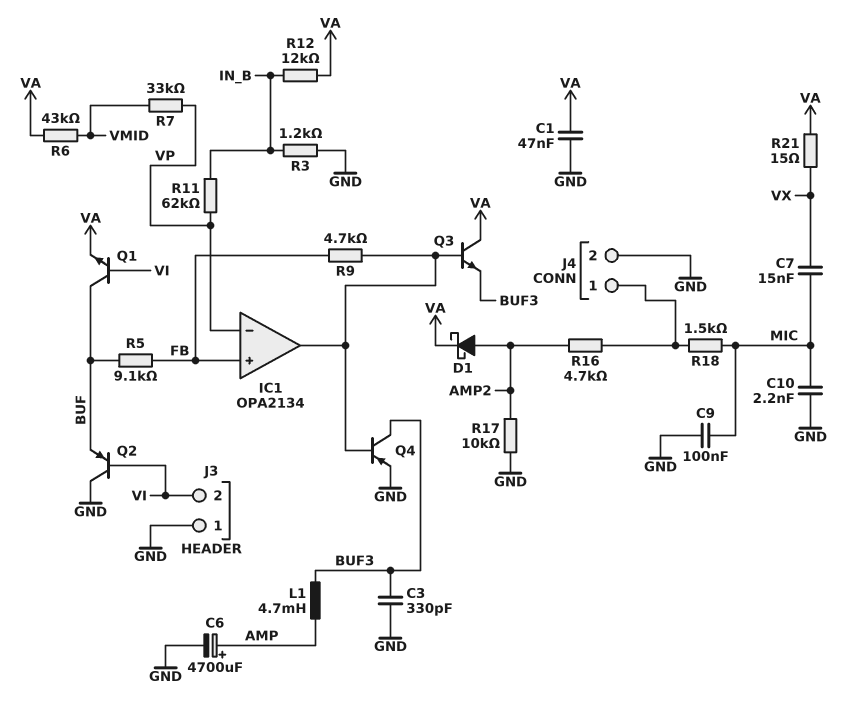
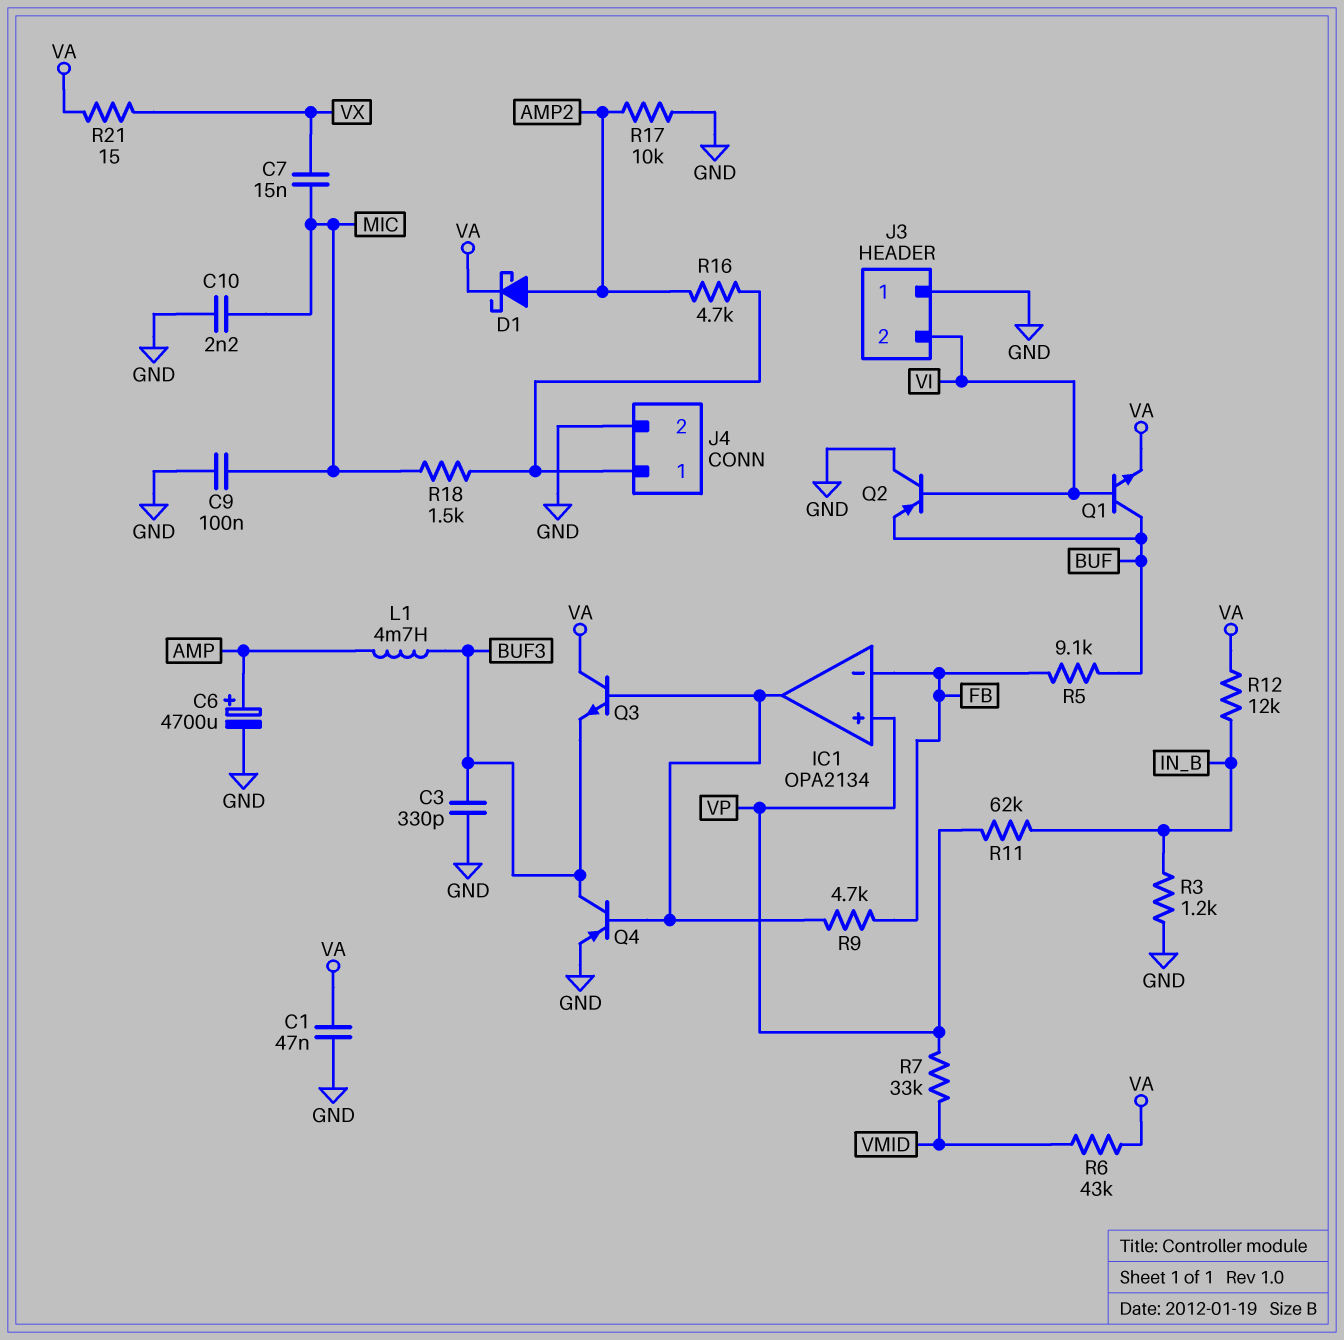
IC1 pin in+: FB -> VP
IC1 pin in-: VP -> FB

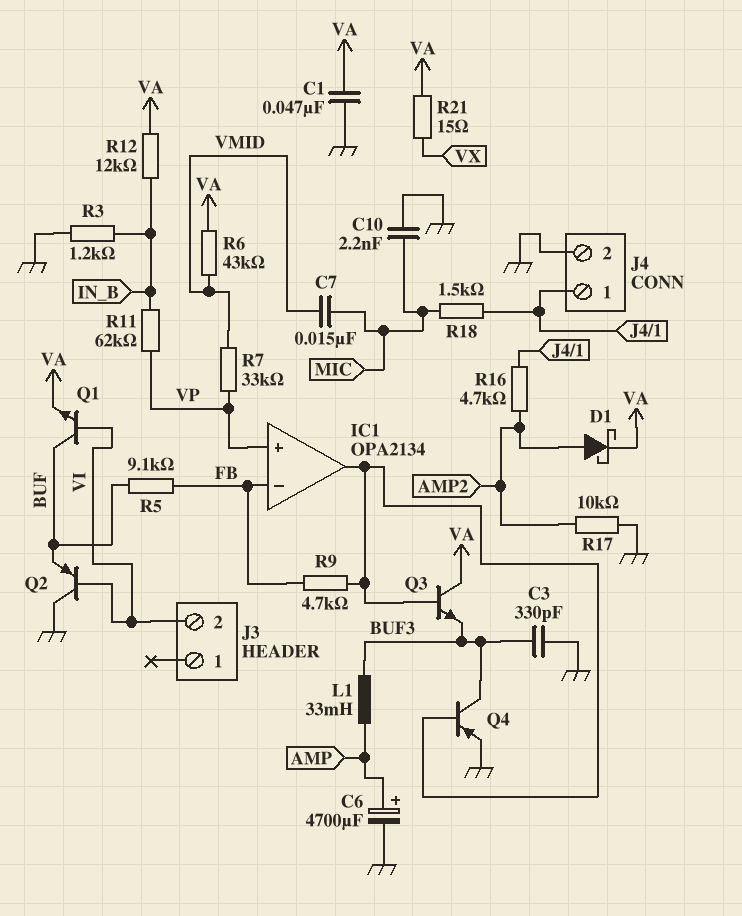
C7: 15nF (MIC, VX) -> 15nF (MIC, VMID)
C9: 100nF (GND, MIC) -> none
J3 pin 1: GND -> none
L1: 4.7mH (AMP, BUF3) -> 33mH (AMP, BUF3)

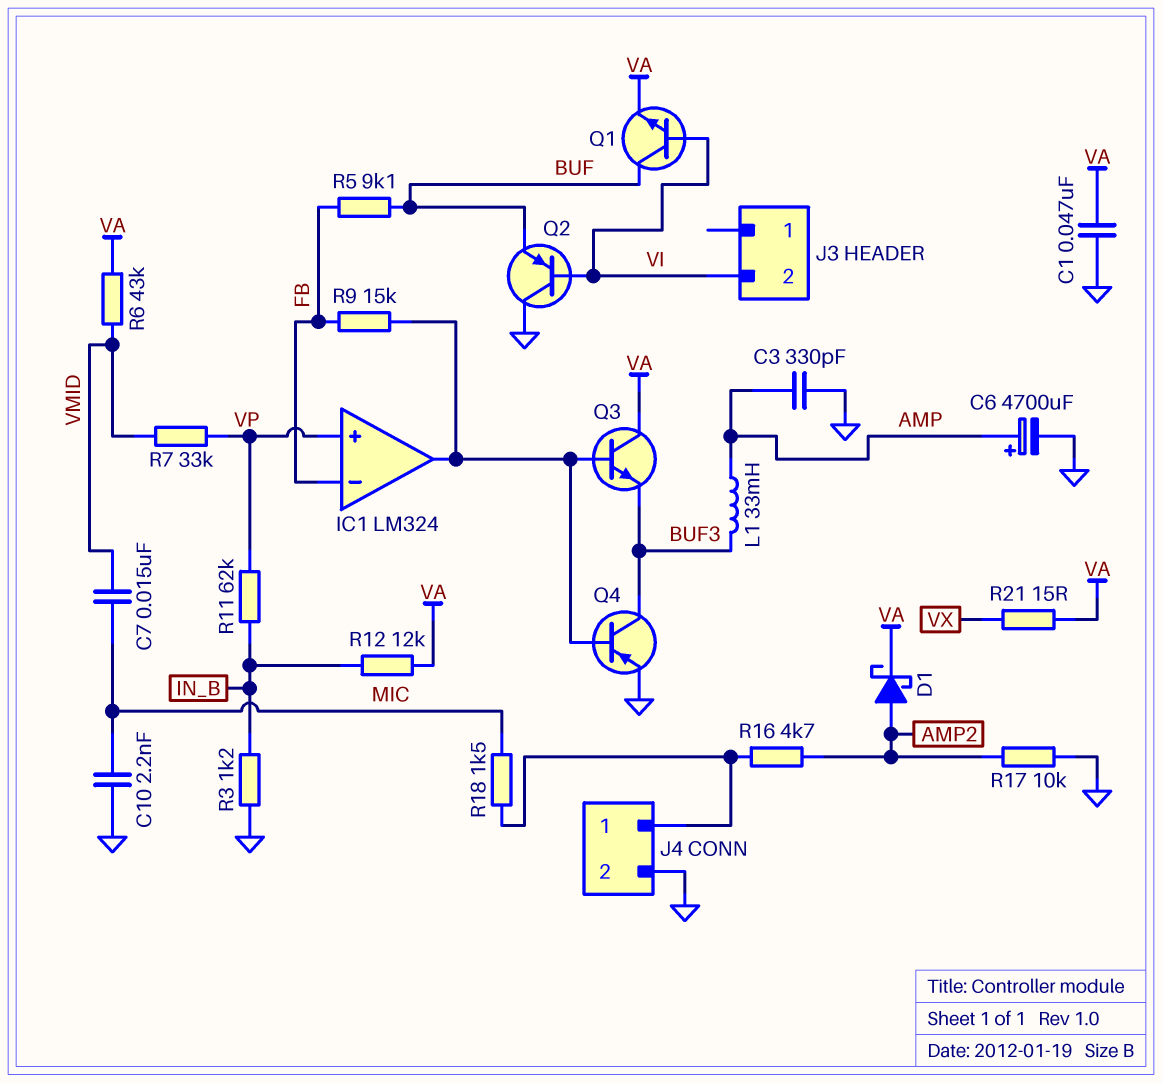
C3: 330pF (BUF3, GND) -> 330pF (AMP, GND)
IC1: OPA2134 -> LM324
R9: 4.7k (FB, IC1/out) -> 15k (FB, IC1/out)

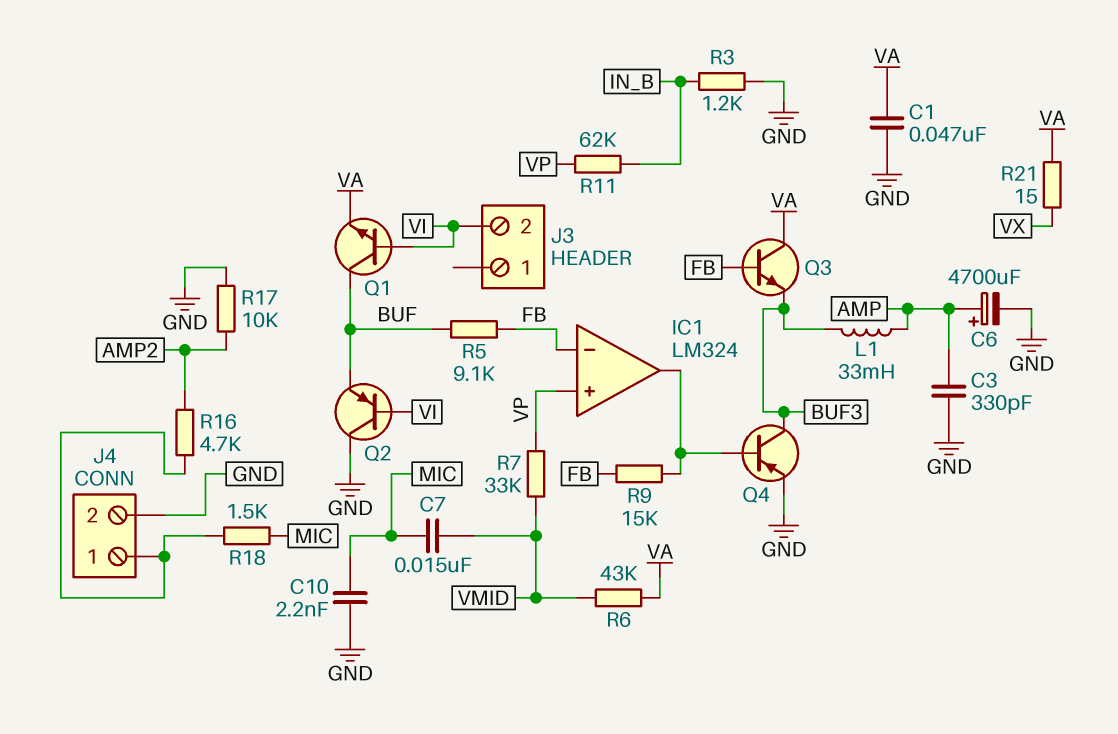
D1: schottky (A AMP2, K VA) -> none
Q3: NPN (B IC1/out, C VA, E BUF3) -> NPN (B FB, C VA, E BUF3)
R12: 12k (IN_B, VA) -> none

